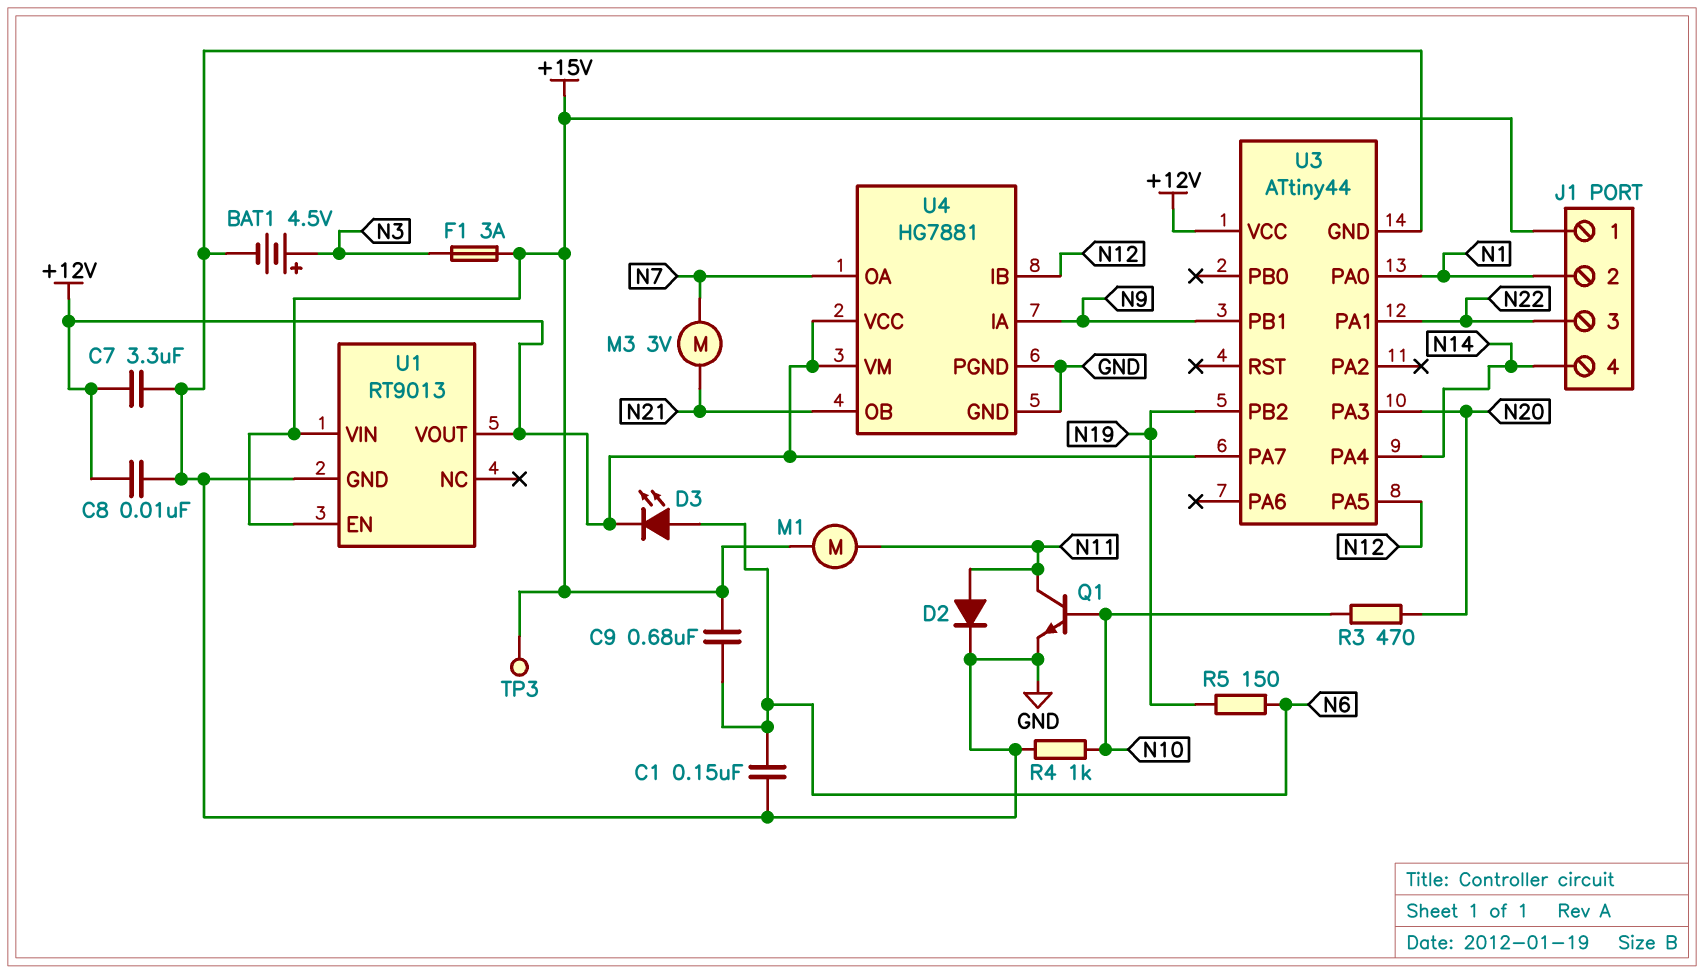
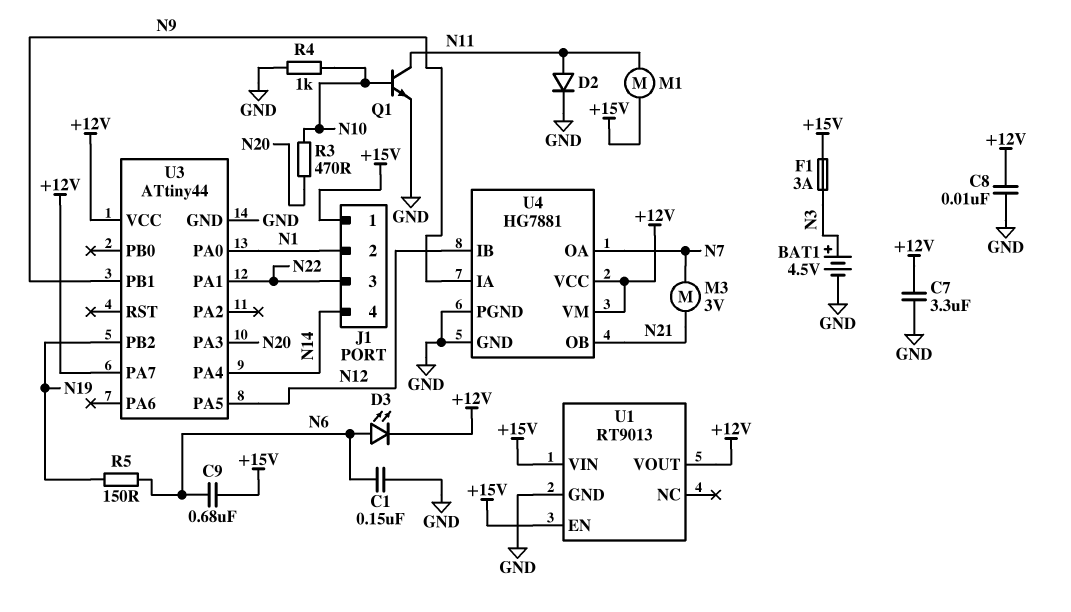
TP3: test point (+15V) -> none

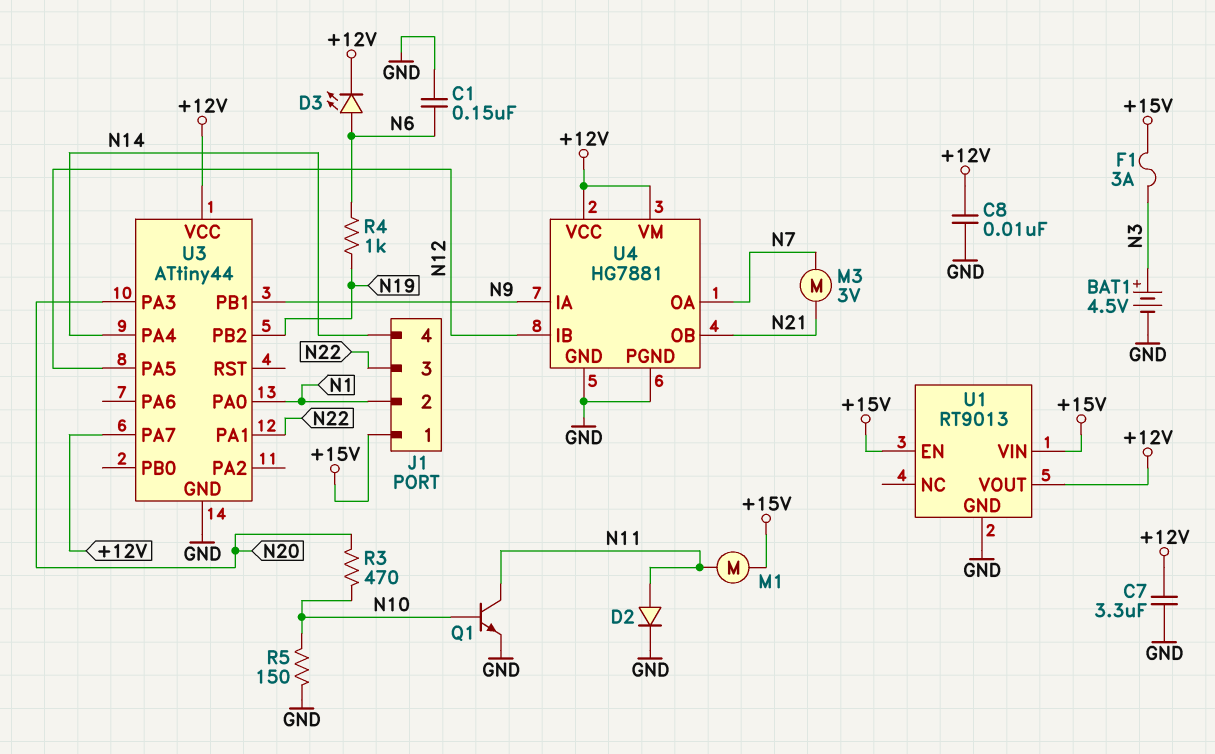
C9: 680nF (+15V, N6) -> none
R4: 1k (GND, N10) -> 1k (N6, N19)
R5: 150 (N6, N19) -> 150 (GND, N10)

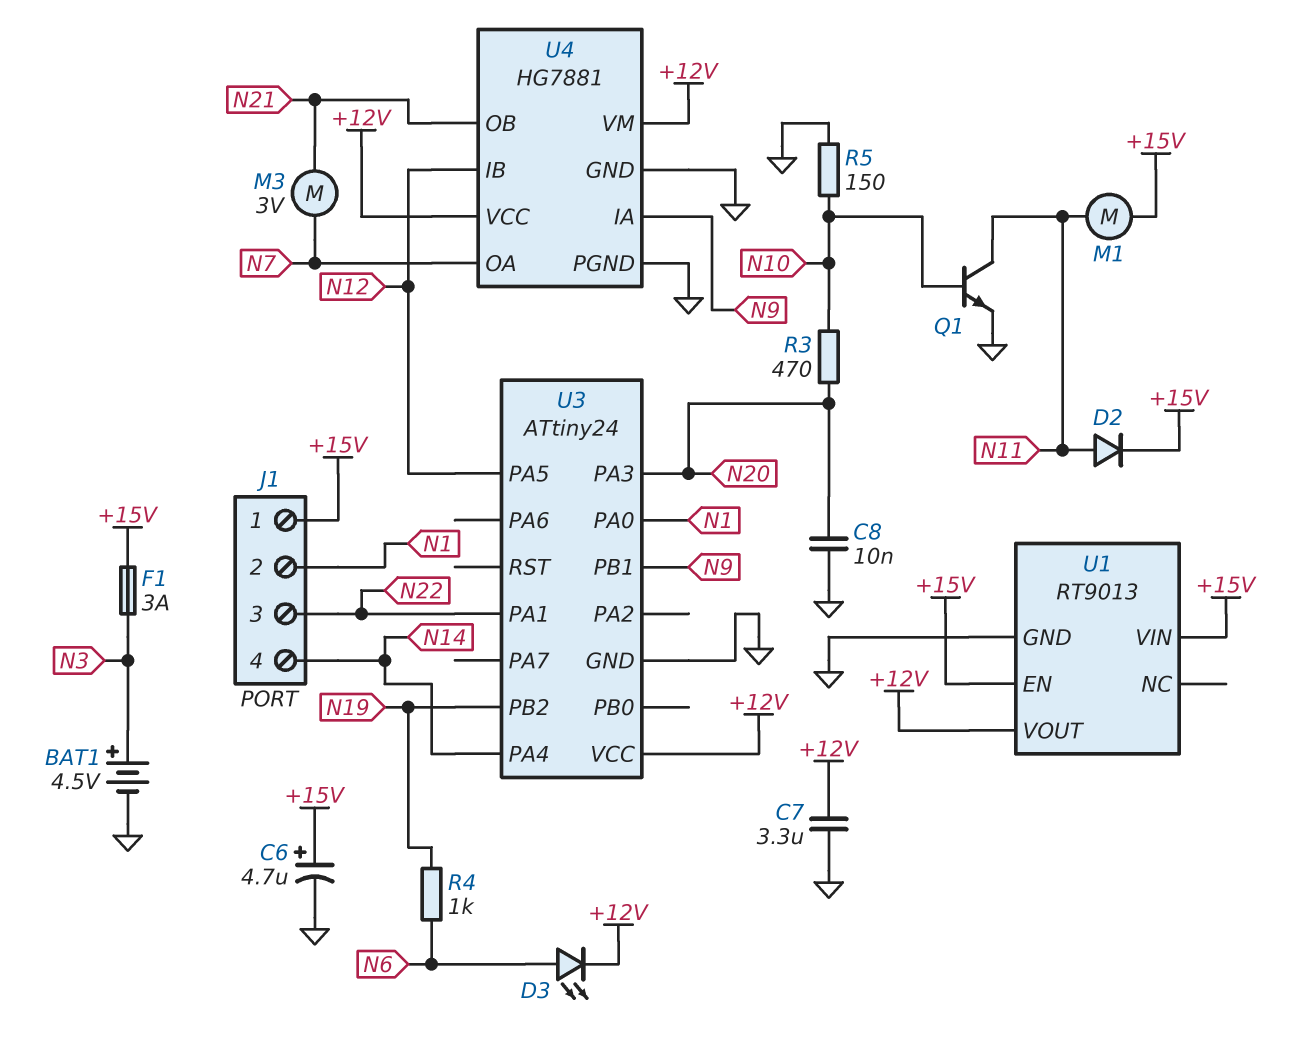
C1: 150nF (GND, N6) -> none
C6: none -> 4.7uF (plus +15V, minus GND)
C8: 10nF (+12V, GND) -> 10nF (GND, N20)
D2: diode (A N11, K GND) -> diode (A N11, K +15V)
U3: ATtiny44 -> ATtiny24
U3 pin PA7: +12V -> none

